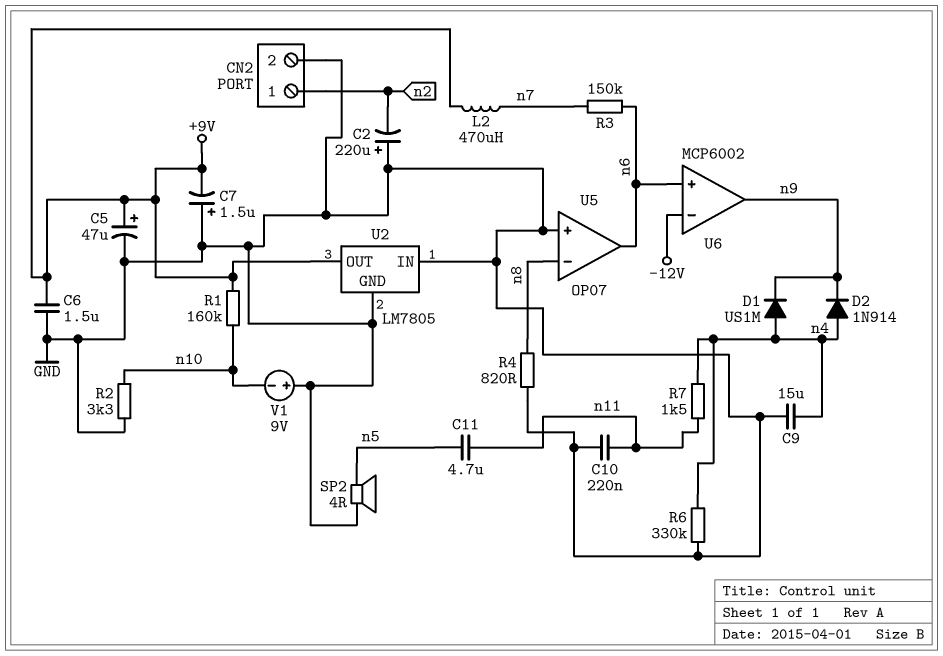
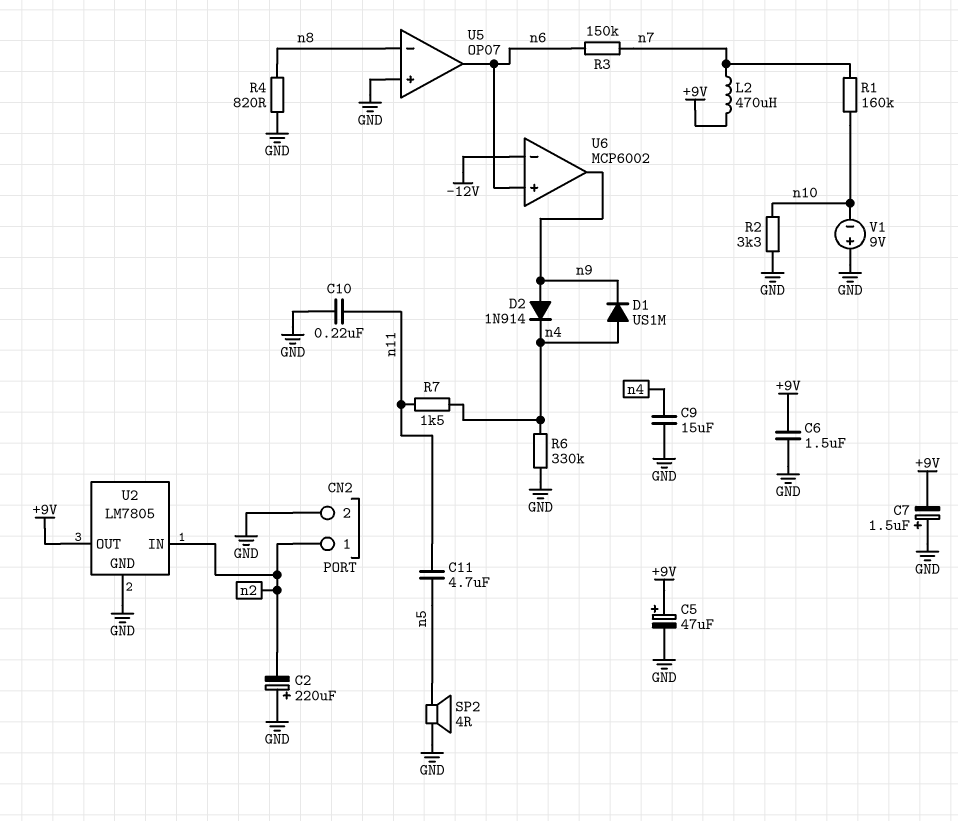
D2: diode 1N914 (A n4, K n9) -> diode 1N914 (A n9, K n4)
R1: 160k (+9V, n10) -> 160k (n7, n10)
U2 pin IN: GND -> n2

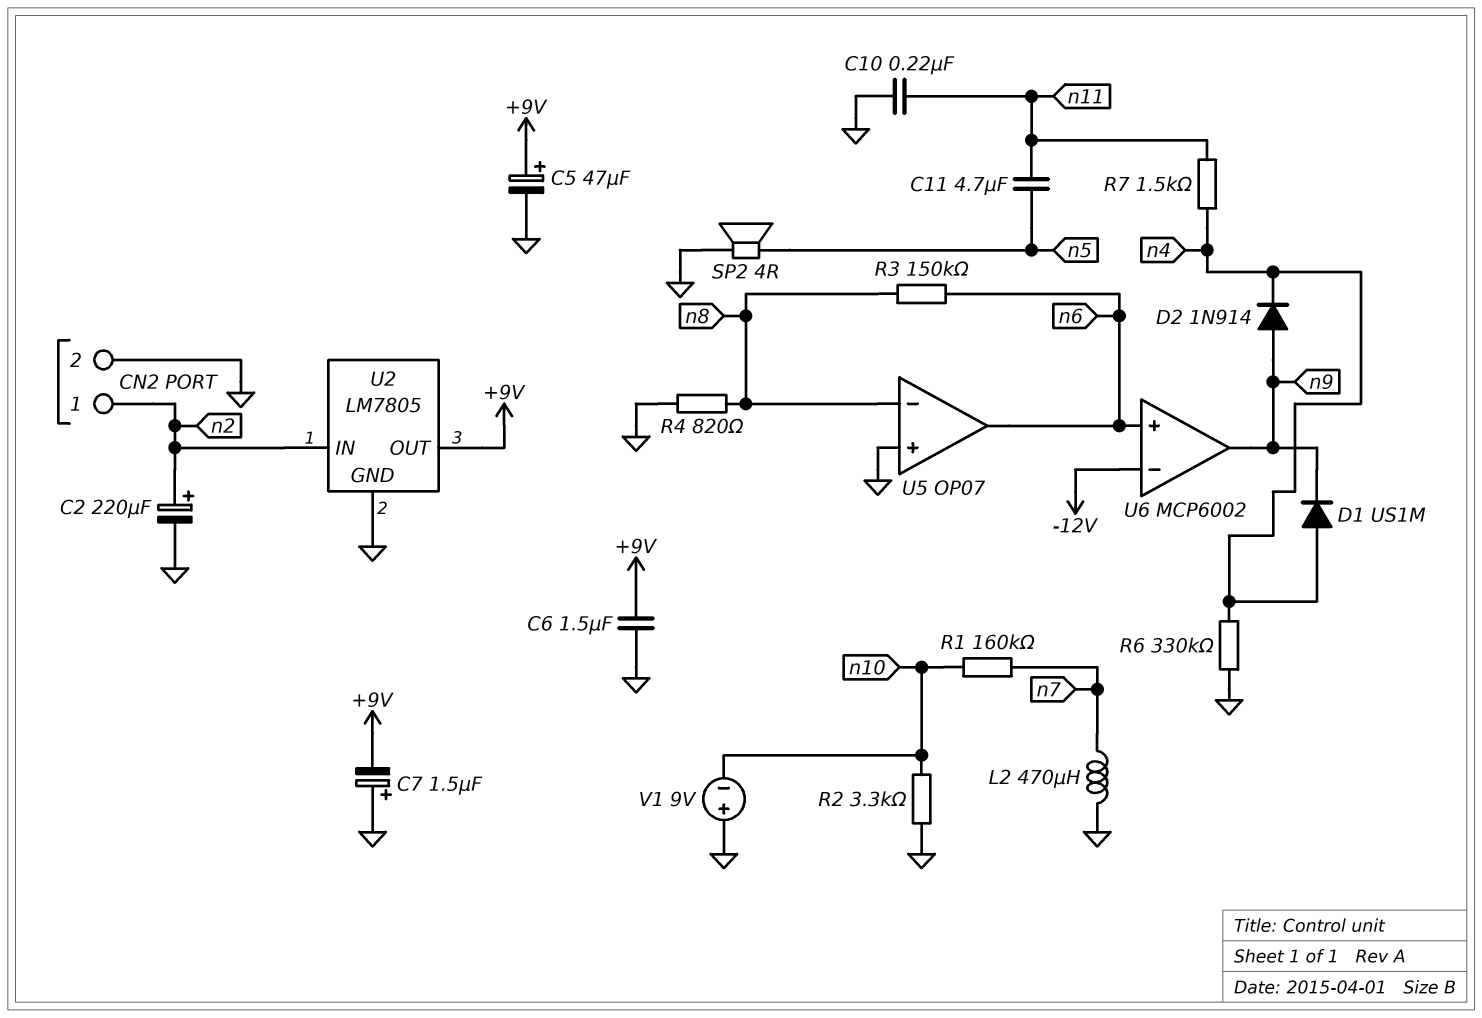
C2: 220uF (plus GND, minus n2) -> 220uF (plus n2, minus GND)
C9: 15uF (GND, n4) -> none
L2: 470uH (+9V, n7) -> 470uH (GND, n7)
R3: 150k (n6, n7) -> 150k (n6, n8)

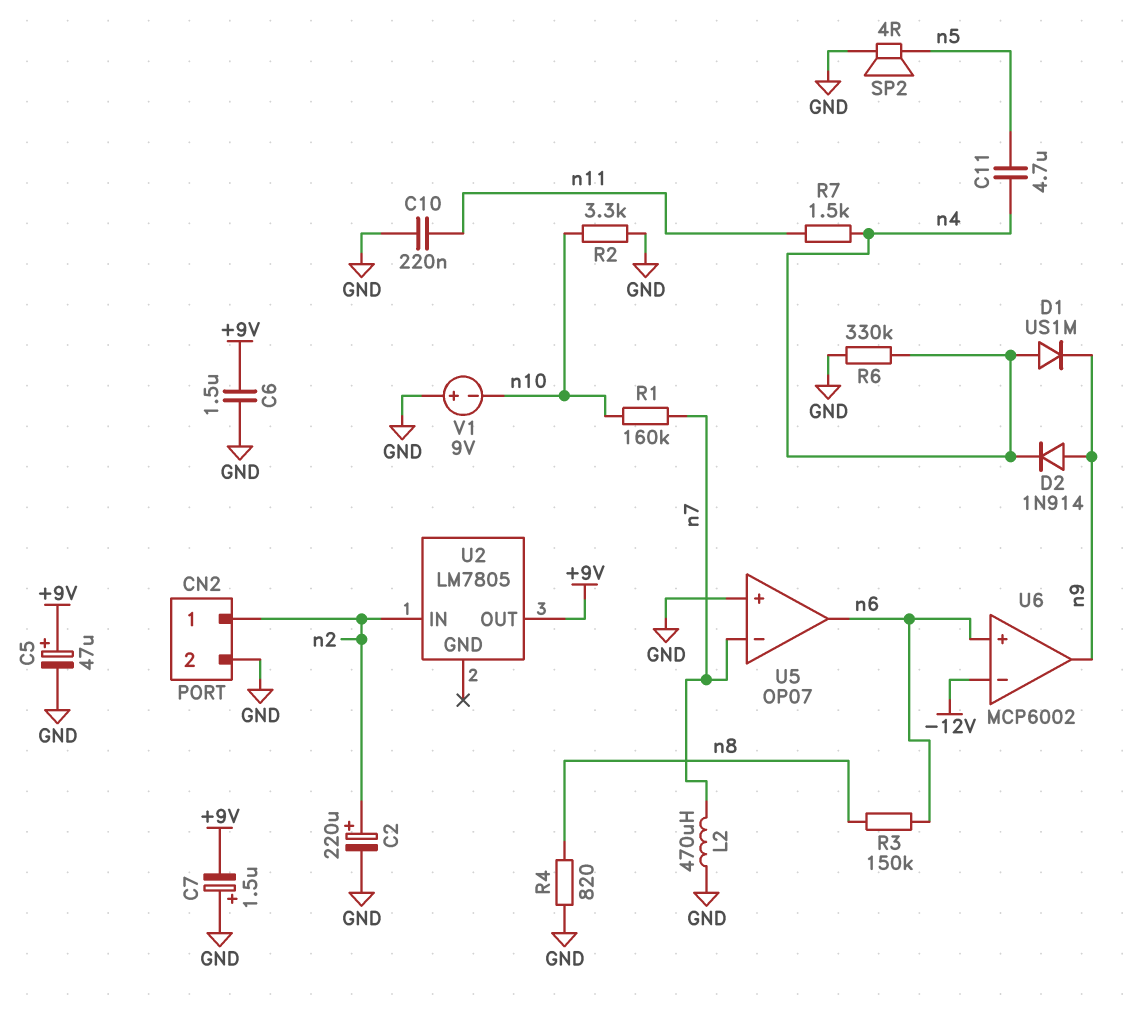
C11: 4.7uF (n5, n11) -> 4.7uF (n4, n5)
U2 pin GND: GND -> none
U5 pin in-: n8 -> n7

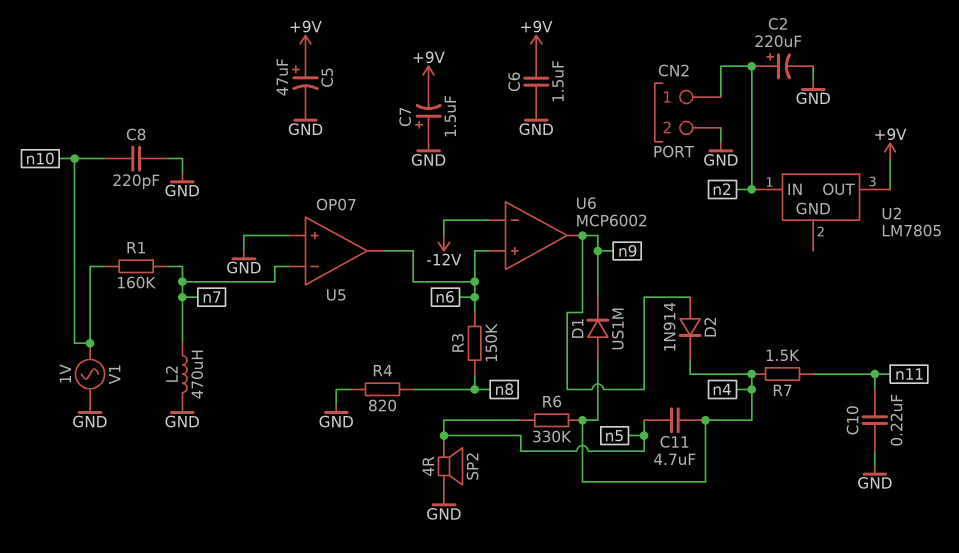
C8: none -> 220pF (GND, n10)
R2: 3.3k (GND, n10) -> none
R6: 330k (GND, n4) -> 330k (n4, n5)
V1: 9V (plus GND, minus n10) -> AC 1V (GND, n10)

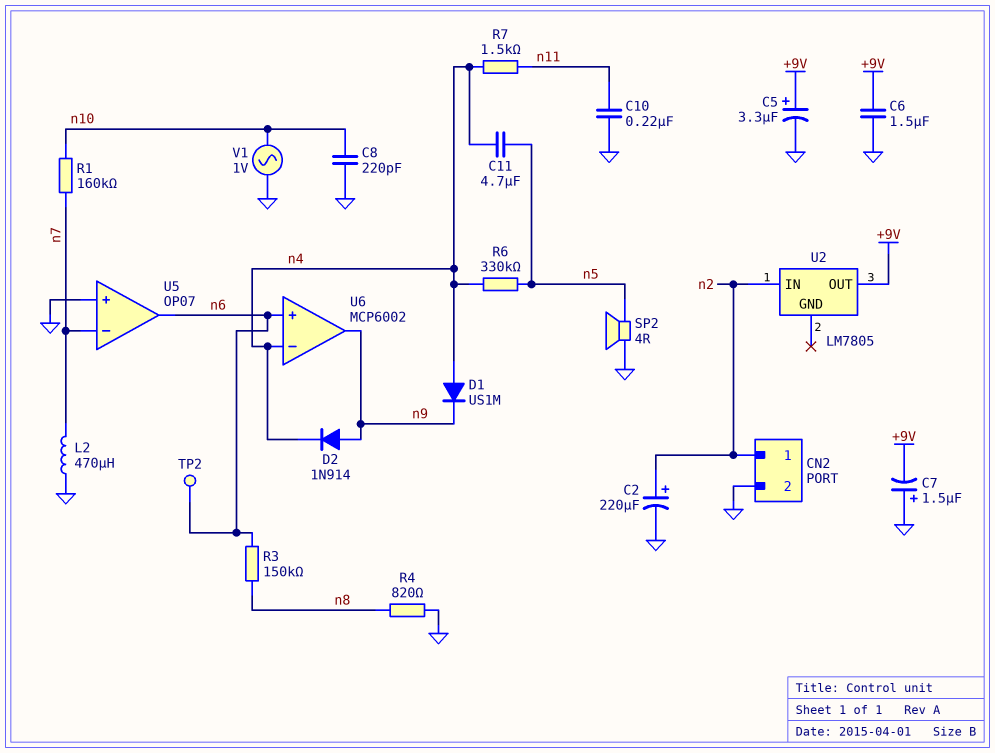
C5: 47uF (plus +9V, minus GND) -> 3.3uF (plus +9V, minus GND)
TP2: none -> test point (n6)
U6 pin in-: -12V -> n4

